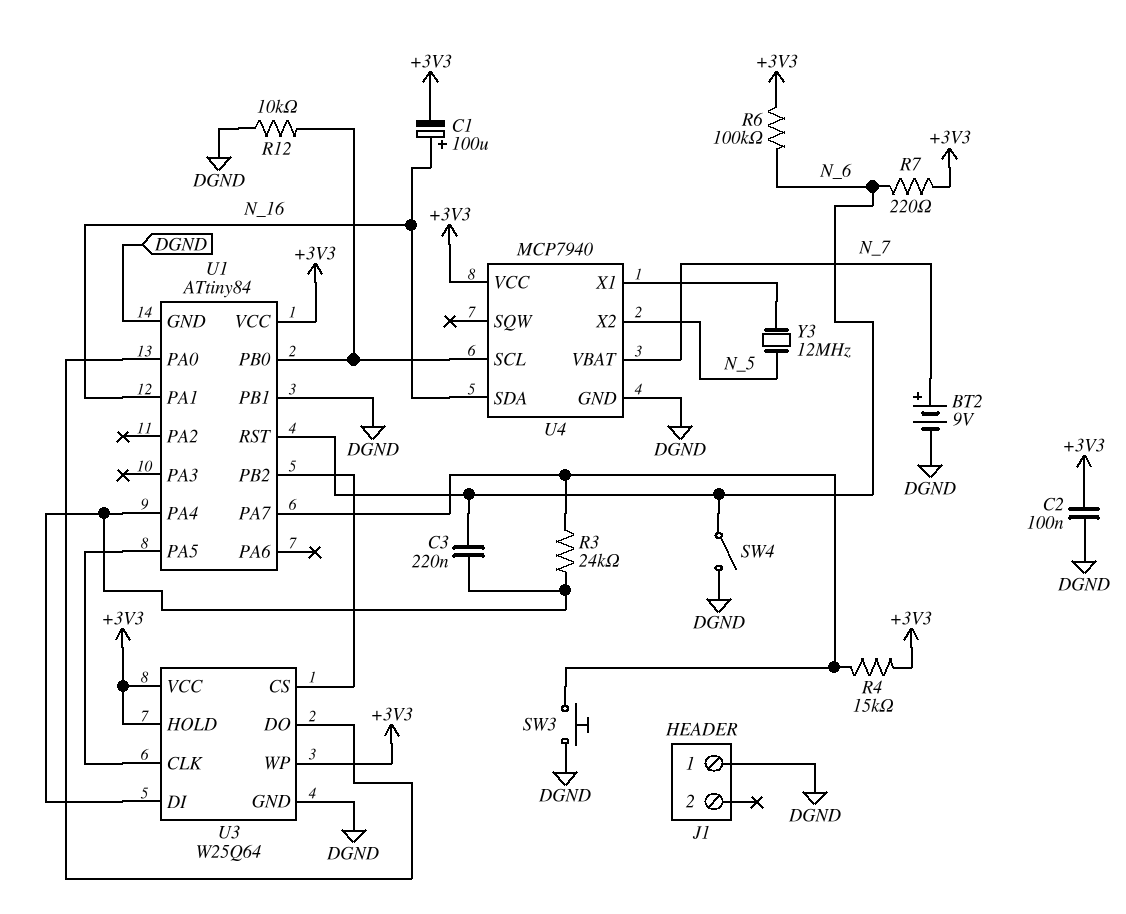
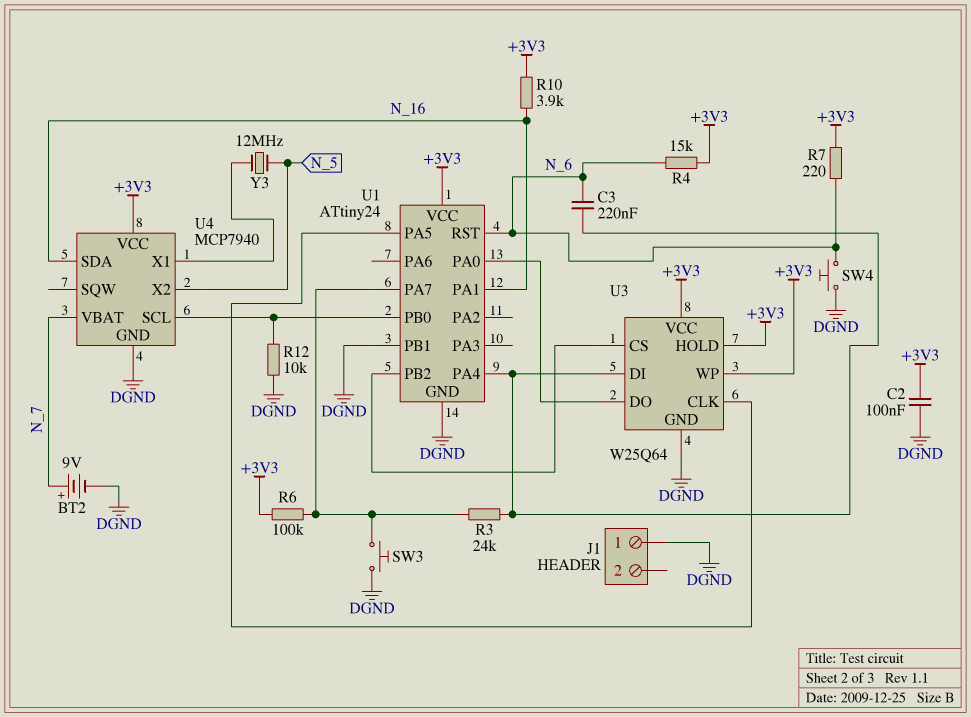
C1: 100uF (plus N_16, minus +3V3) -> none
R4: 15k (+3V3, U1/PA7) -> 15k (+3V3, N_6)
R6: 100k (+3V3, N_6) -> 100k (+3V3, U1/PA7)
R10: none -> 3.9k (+3V3, N_16)
SW4: switch (DGND, N_6) -> button (DGND, N_6)
U1: ATtiny84 -> ATtiny24

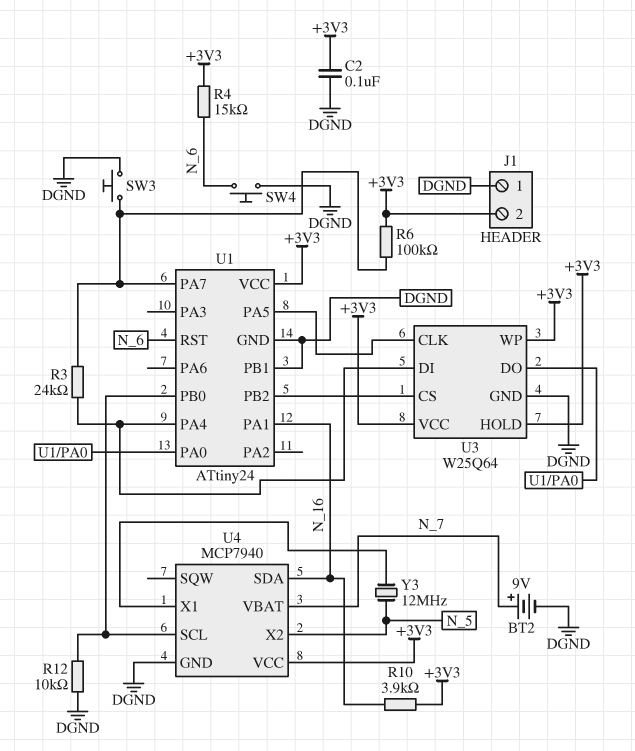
C3: 220nF (N_6, U1/PA4) -> none
J1 pin 2: none -> +3V3
R7: 220 (+3V3, N_6) -> none

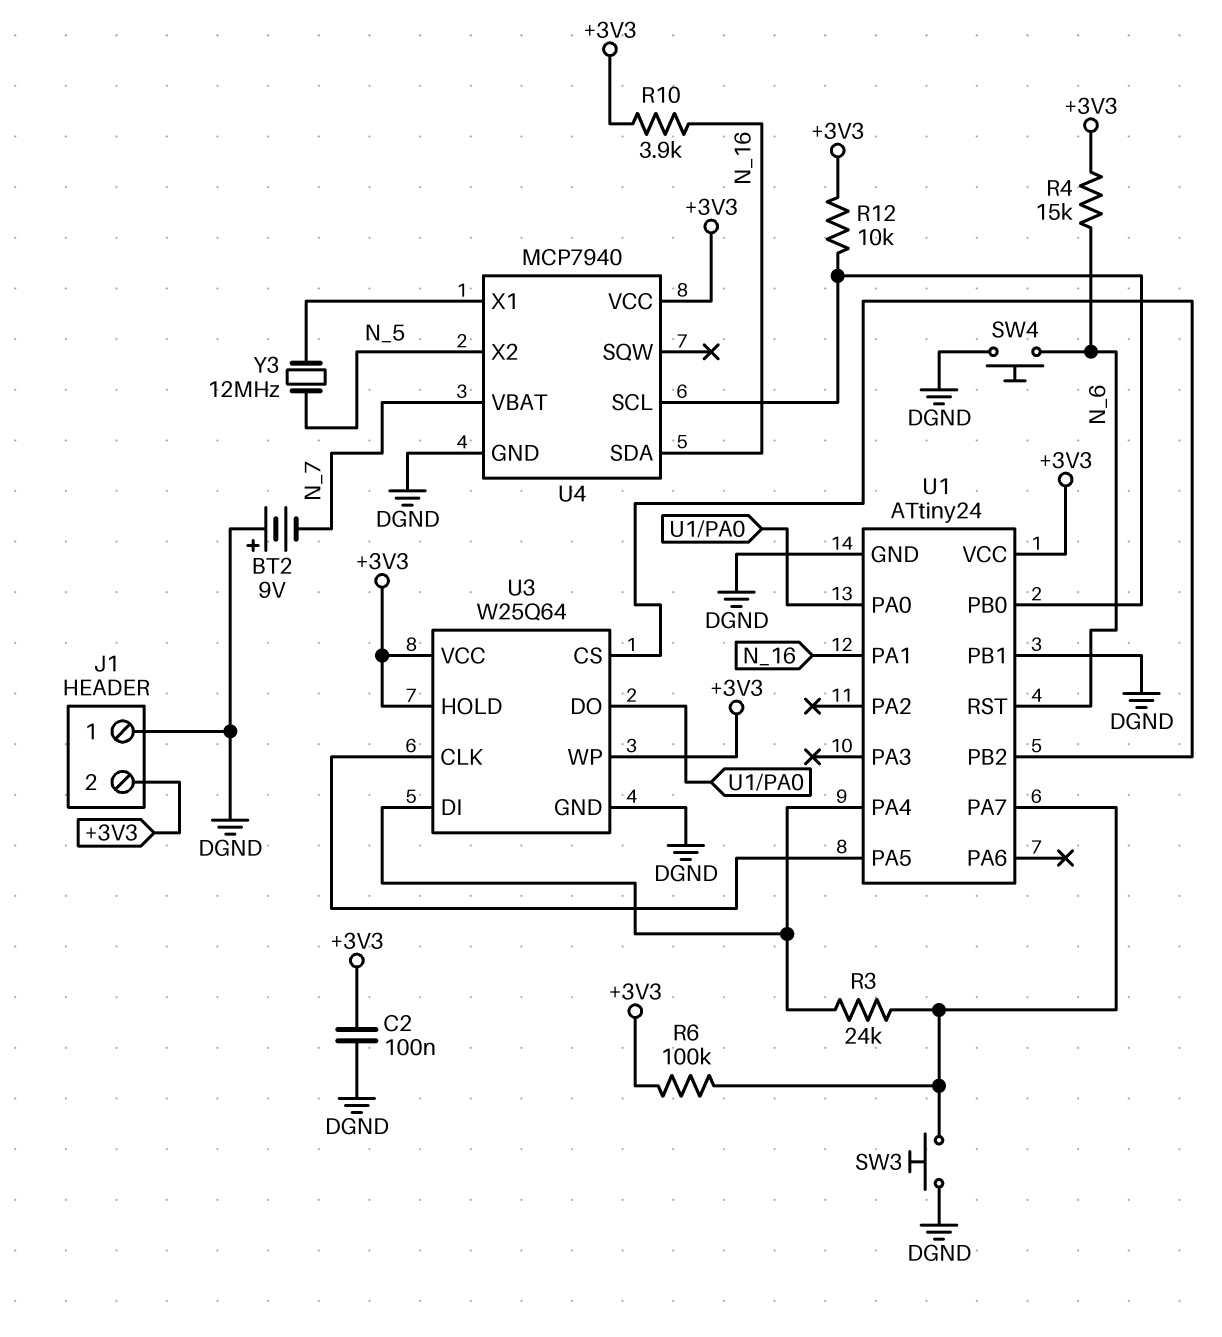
BT2: 9V (plus N_7, minus DGND) -> 9V (plus DGND, minus N_7)
R12: 10k (DGND, U1/PB0) -> 10k (+3V3, U1/PB0)

